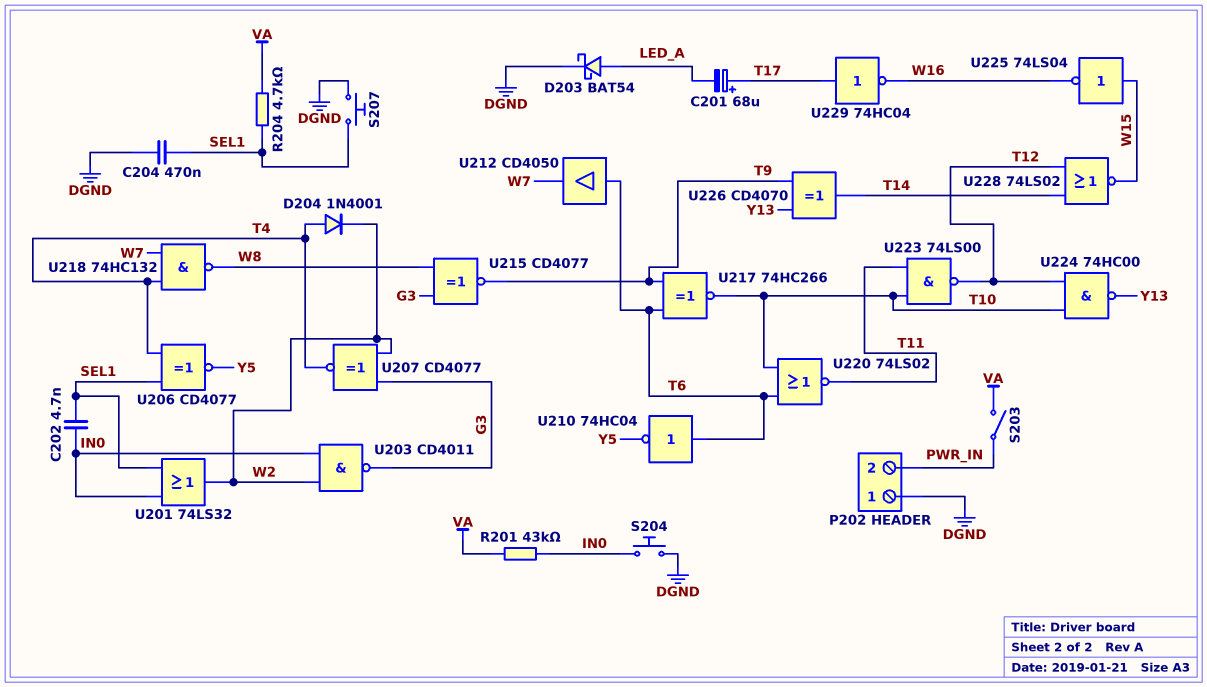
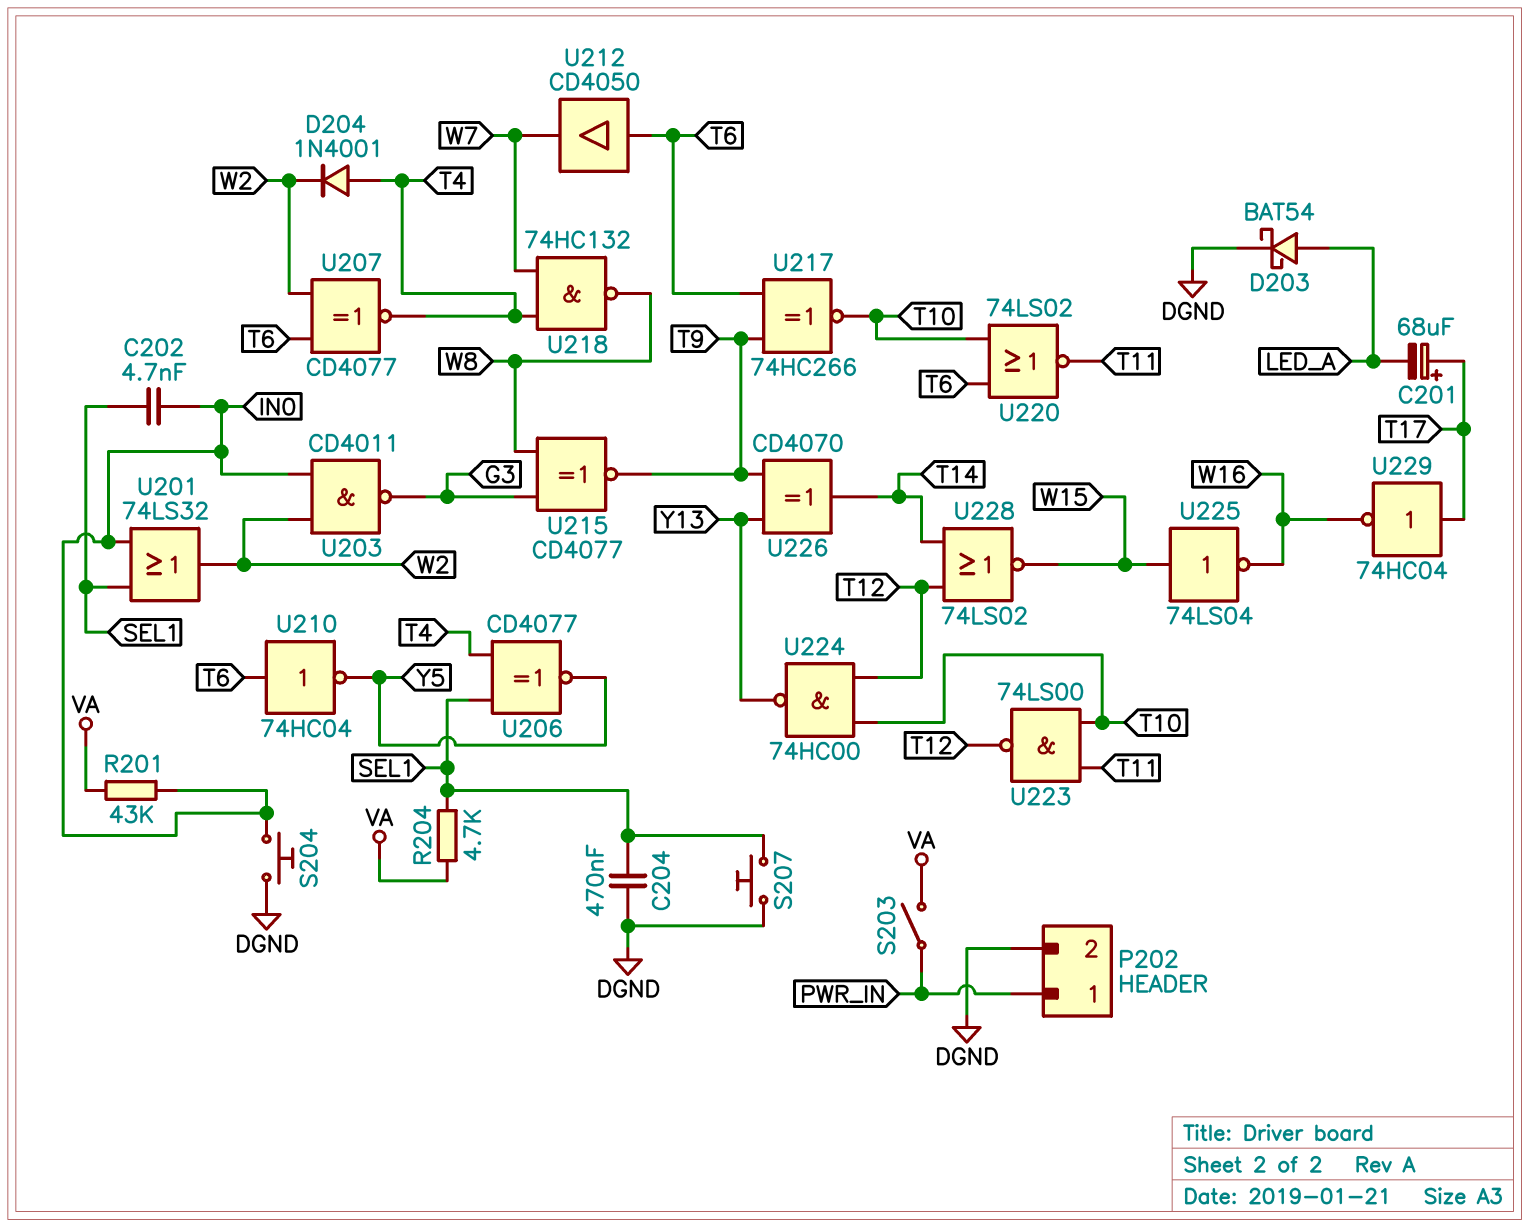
P202 pin 1: DGND -> PWR_IN
P202 pin 2: PWR_IN -> DGND
U207: XNOR CD4077 (in G3, in W2, out T4) -> XNOR CD4077 (in T6, in W2, out T4)

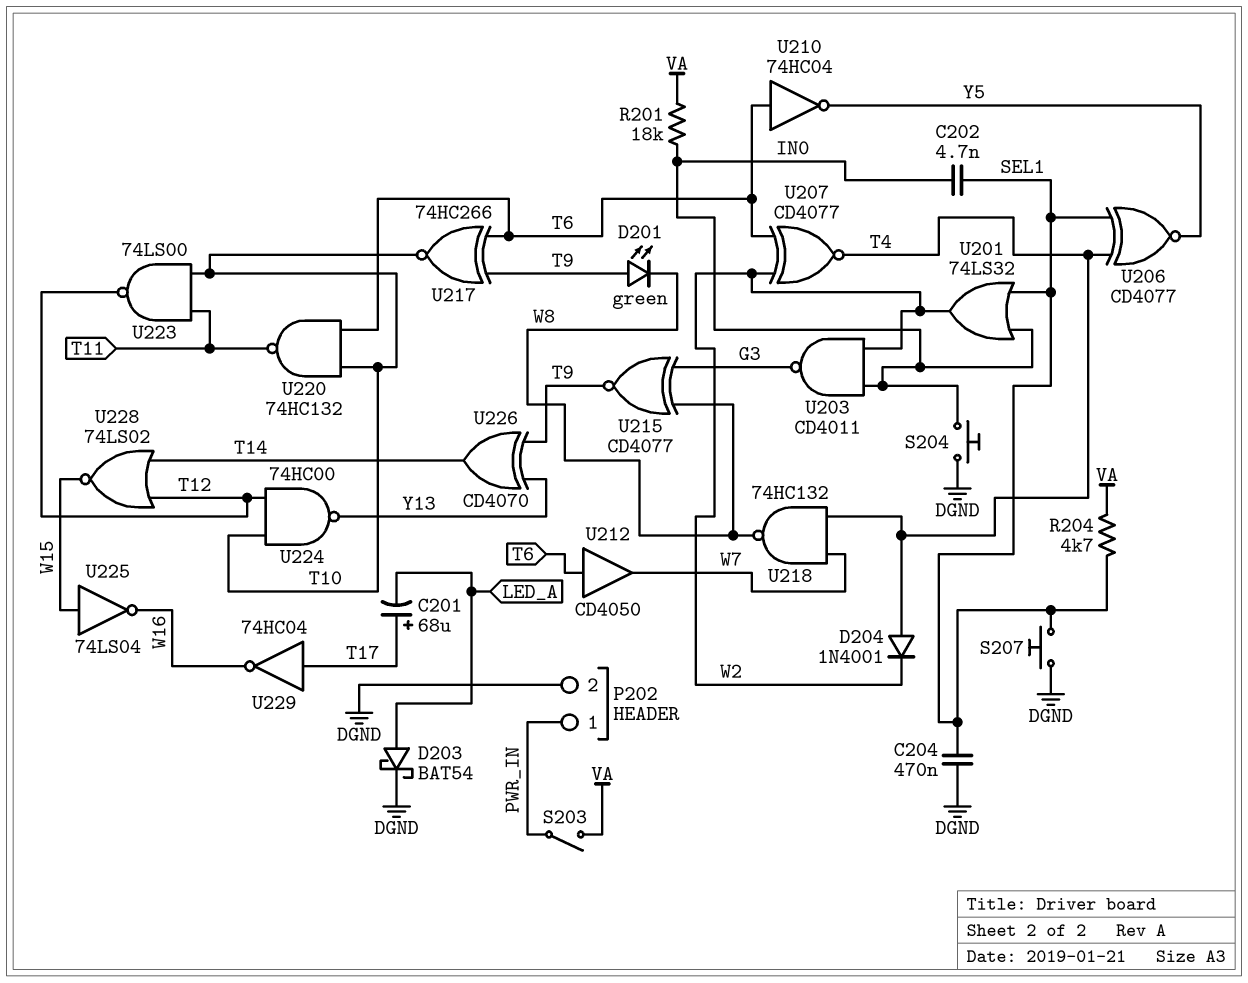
D201: none -> LED green (A T9, K W8)
R201: 43k (IN0, VA) -> 18k (IN0, VA)
U220: NOR 74LS02 (in T6, in T10, out T11) -> NAND 74HC132 (in T6, in T10, out T11)

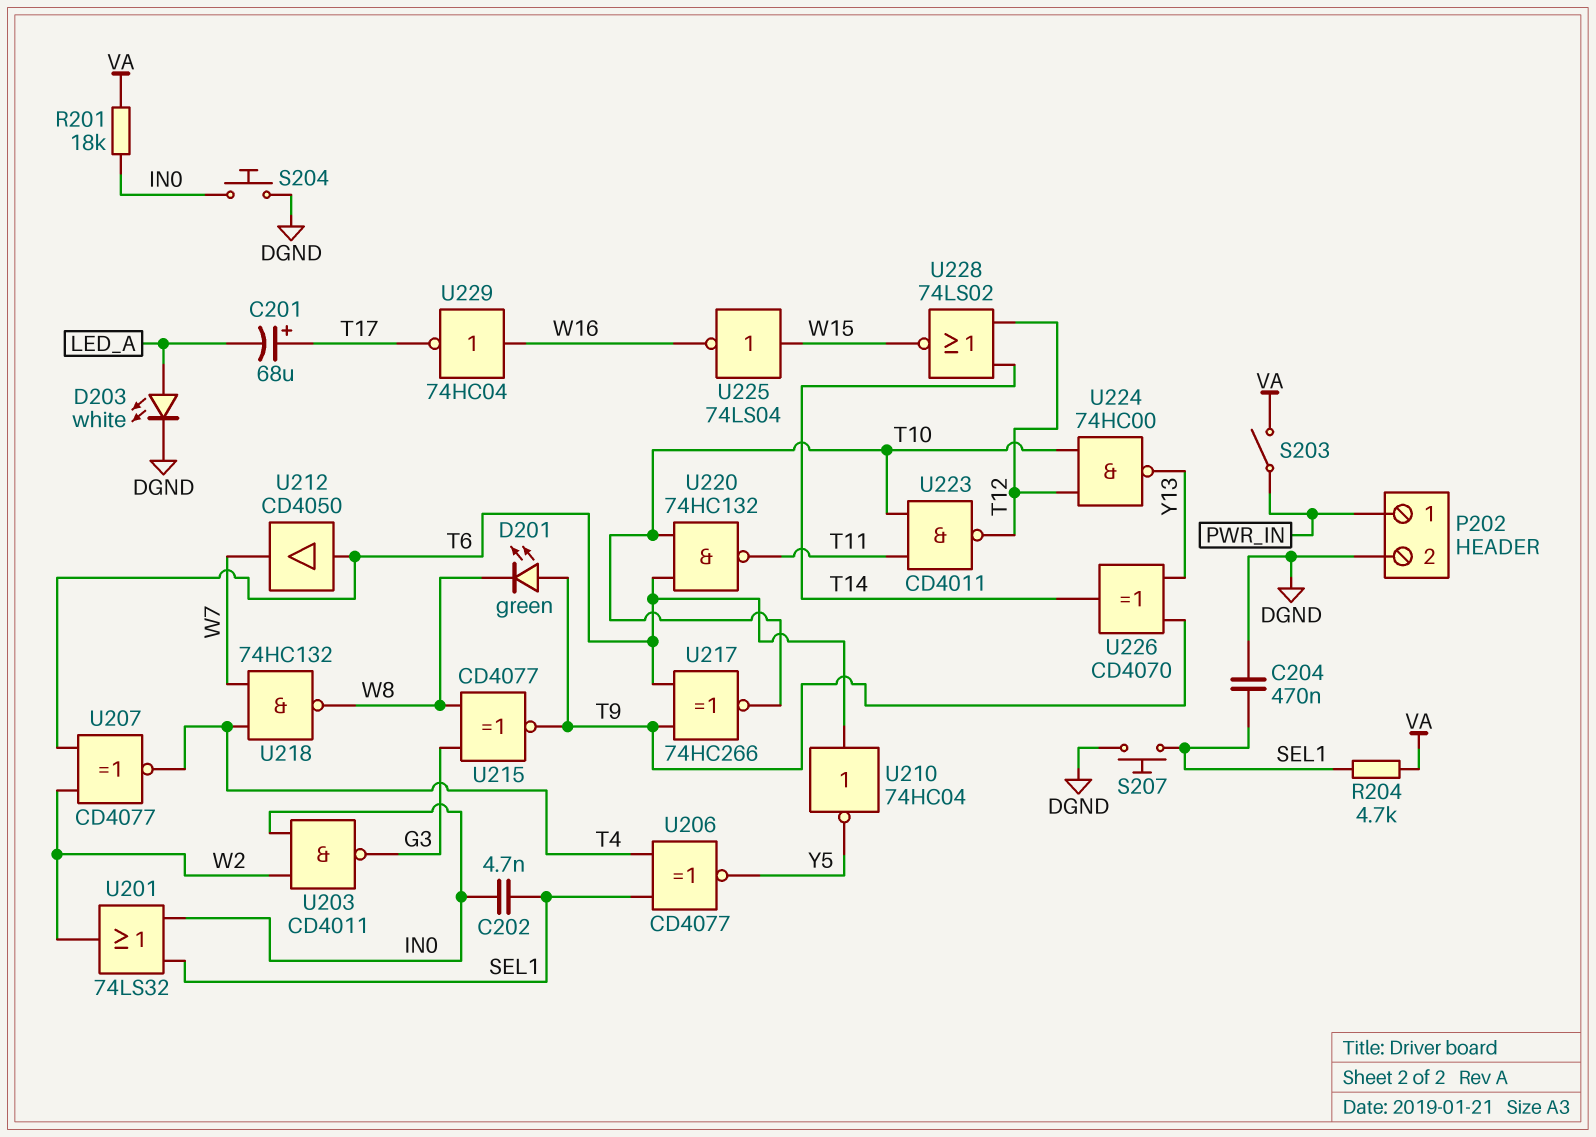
D203: schottky BAT54 (A LED_A, K DGND) -> LED white (A LED_A, K DGND)
D204: diode 1N4001 (A T4, K W2) -> none
U223: NAND 74LS00 (in T10, in T11, out T12) -> NAND CD4011 (in T10, in T11, out T12)
U229: NOT 74HC04 (in T17, out W16) -> NOT 74HC04 (in W16, out T17)

